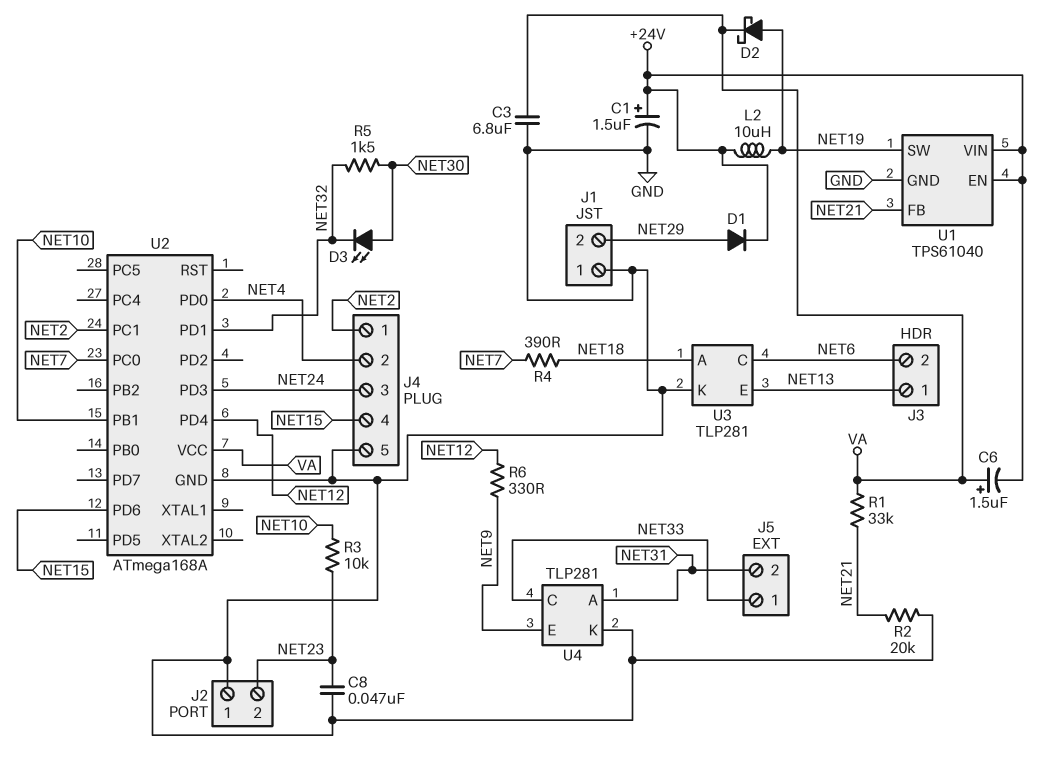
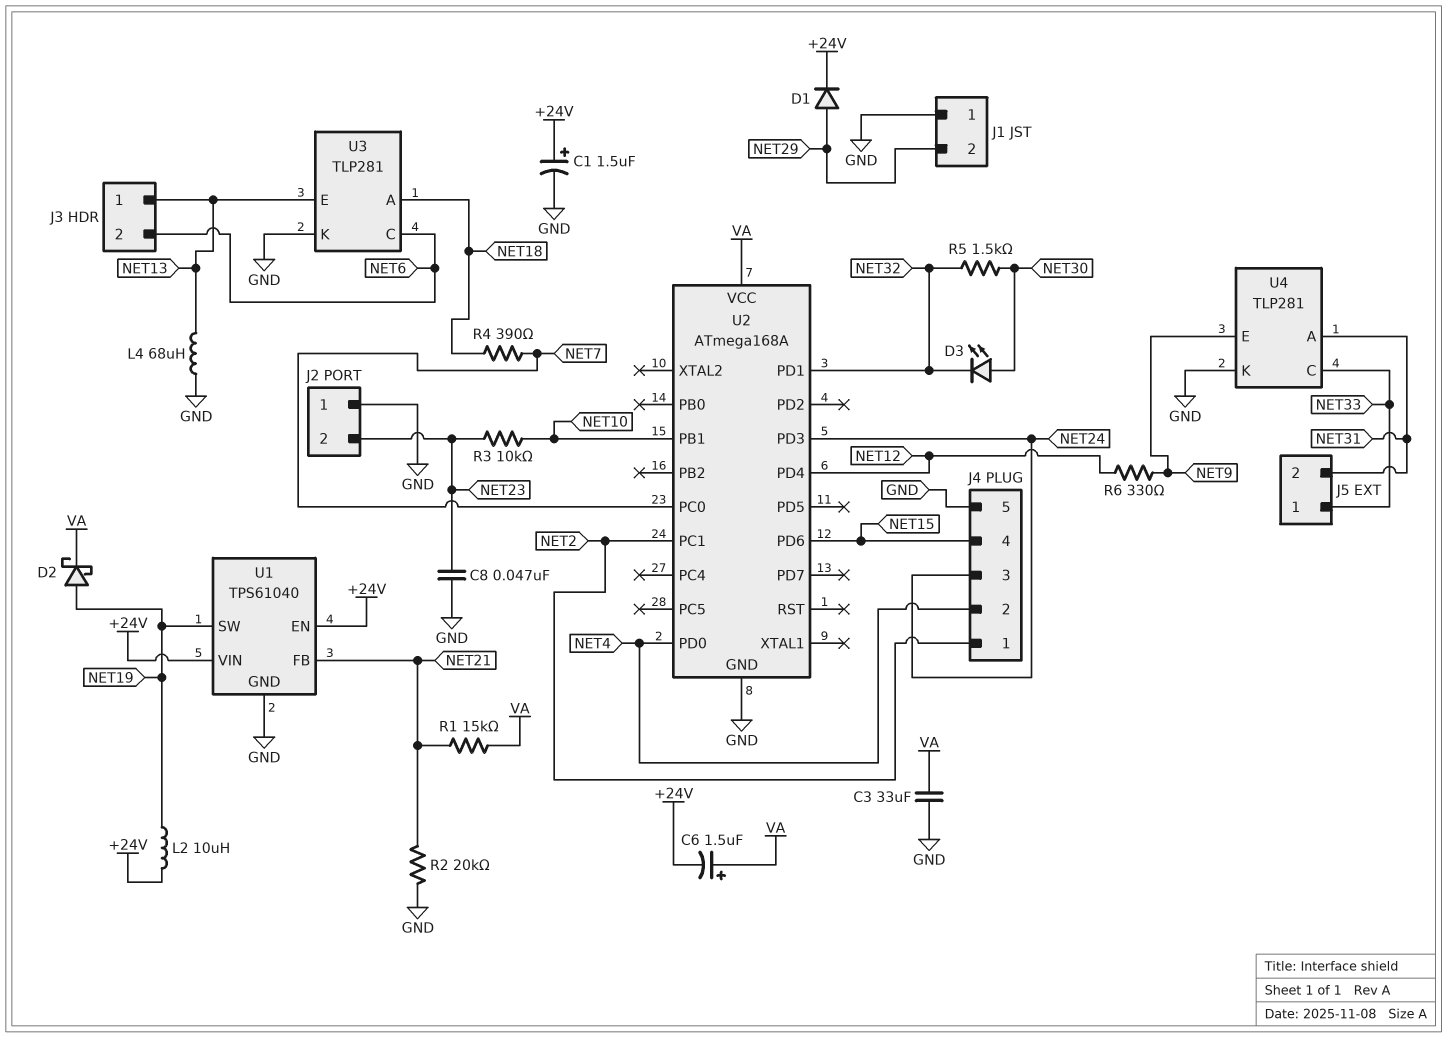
C3: 6.8uF (GND, VA) -> 33uF (GND, VA)
L4: none -> 68uH (GND, NET13)
R1: 33k (NET21, VA) -> 15k (NET21, VA)

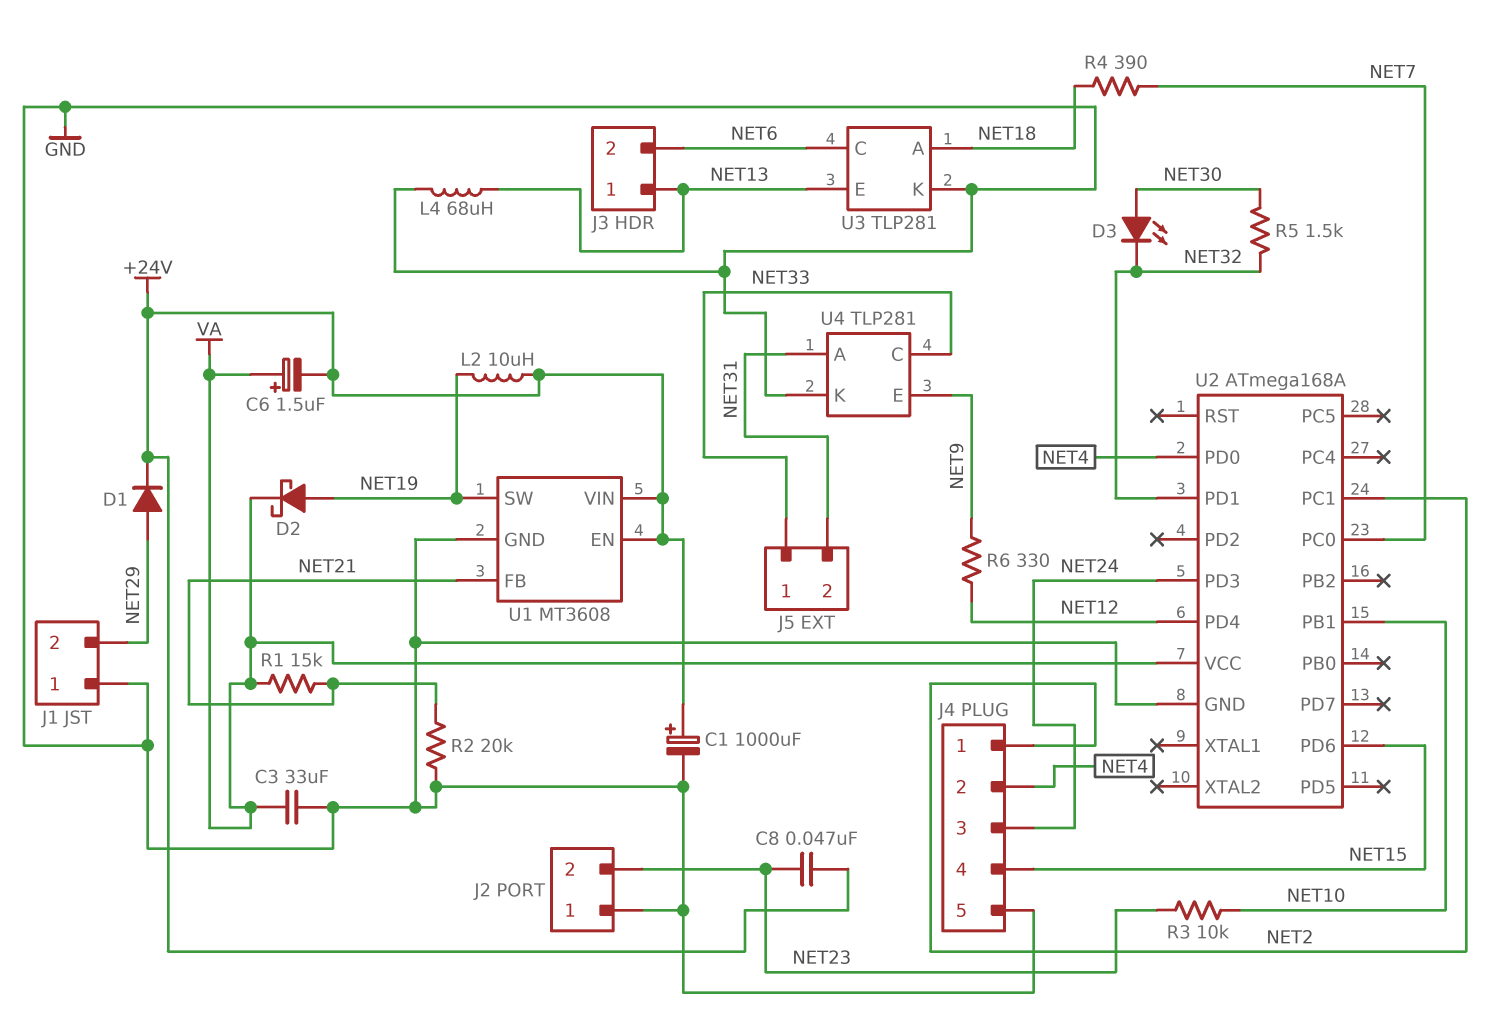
C1: 1.5uF (plus +24V, minus GND) -> 1000uF (plus +24V, minus GND)
C8: 47nF (GND, NET23) -> 47nF (+24V, NET23)
U1: TPS61040 -> MT3608

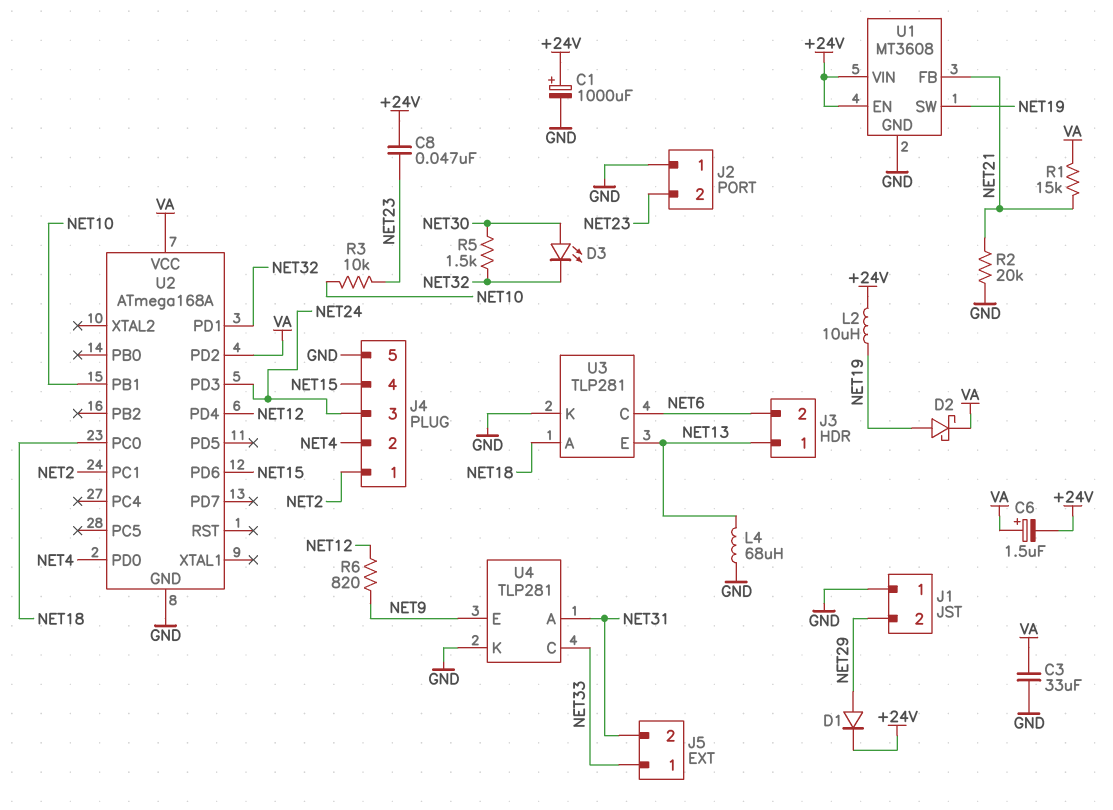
R4: 390 (NET7, NET18) -> none
R6: 330 (NET9, NET12) -> 820 (NET9, NET12)
U2 pin PC0: NET7 -> NET18
U2 pin PD2: none -> VA

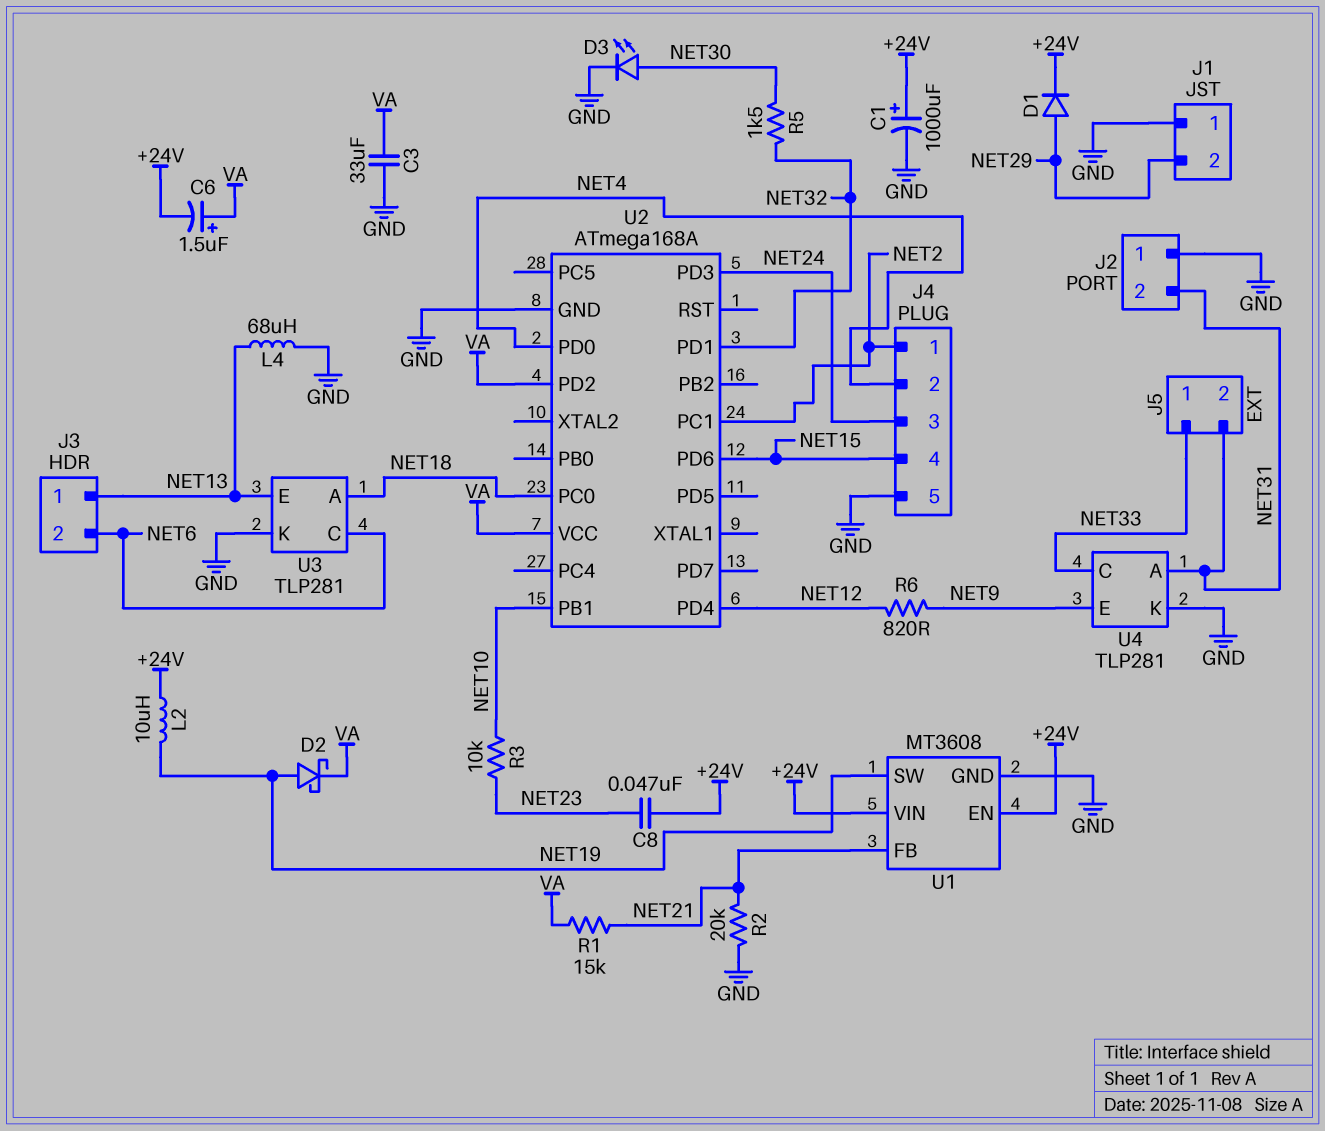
D3: LED (A NET30, K NET32) -> LED (A NET30, K GND)
J2 pin 2: NET23 -> NET31

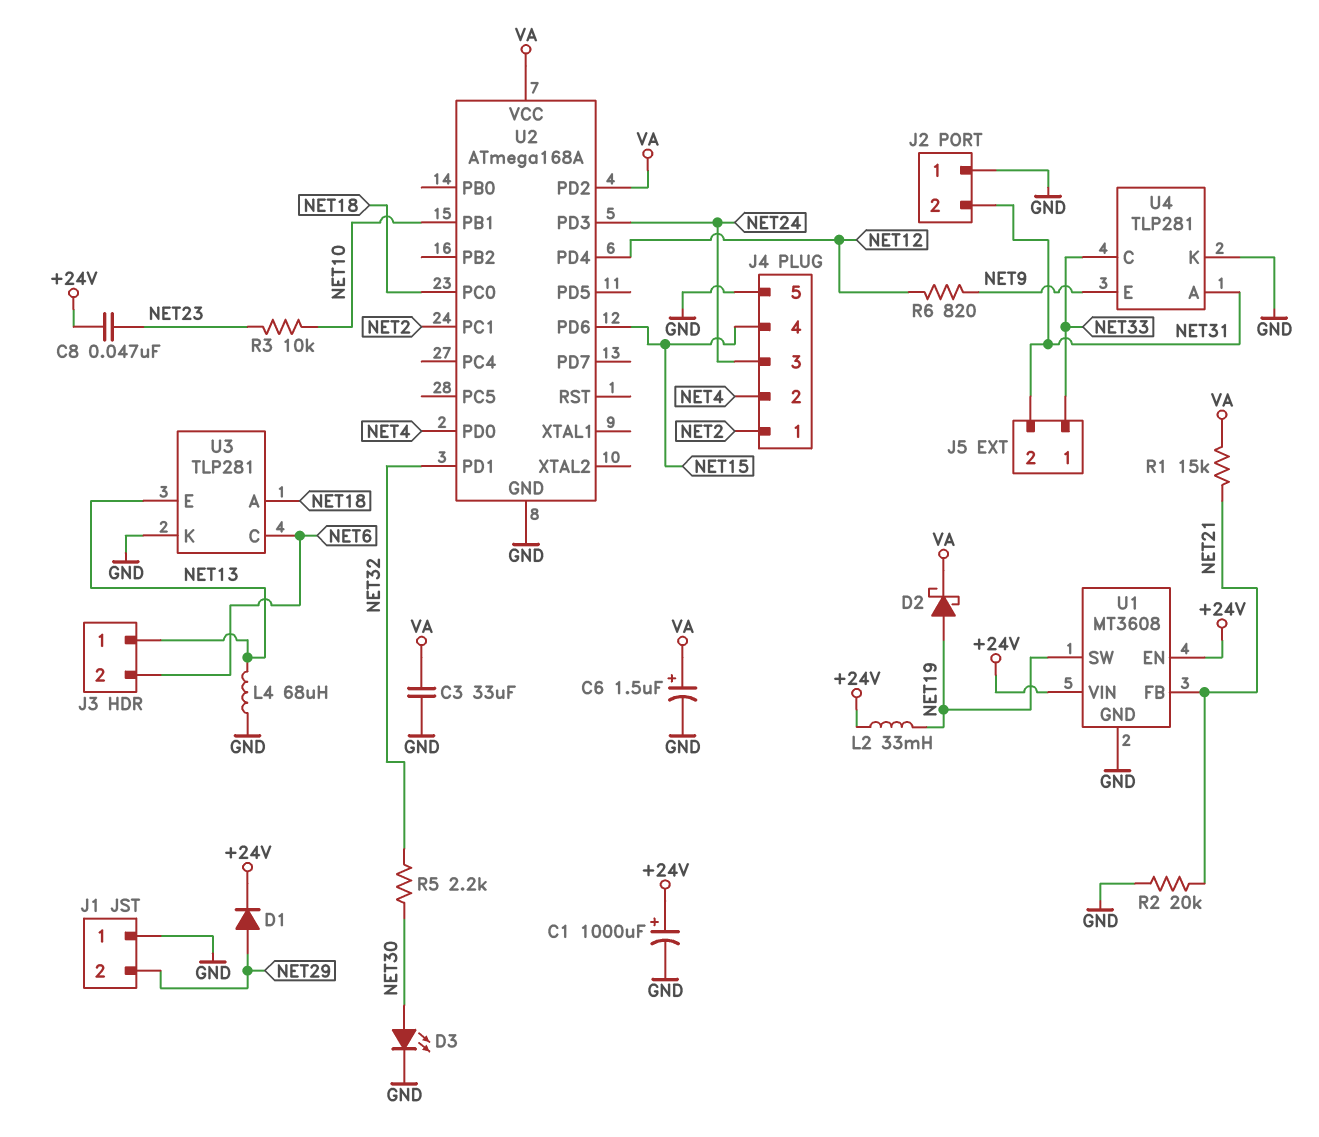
C6: 1.5uF (plus VA, minus +24V) -> 1.5uF (plus VA, minus GND)
L2: 10uH (+24V, NET19) -> 33mH (+24V, NET19)
R5: 1.5k (NET30, NET32) -> 2.2k (NET30, NET32)

